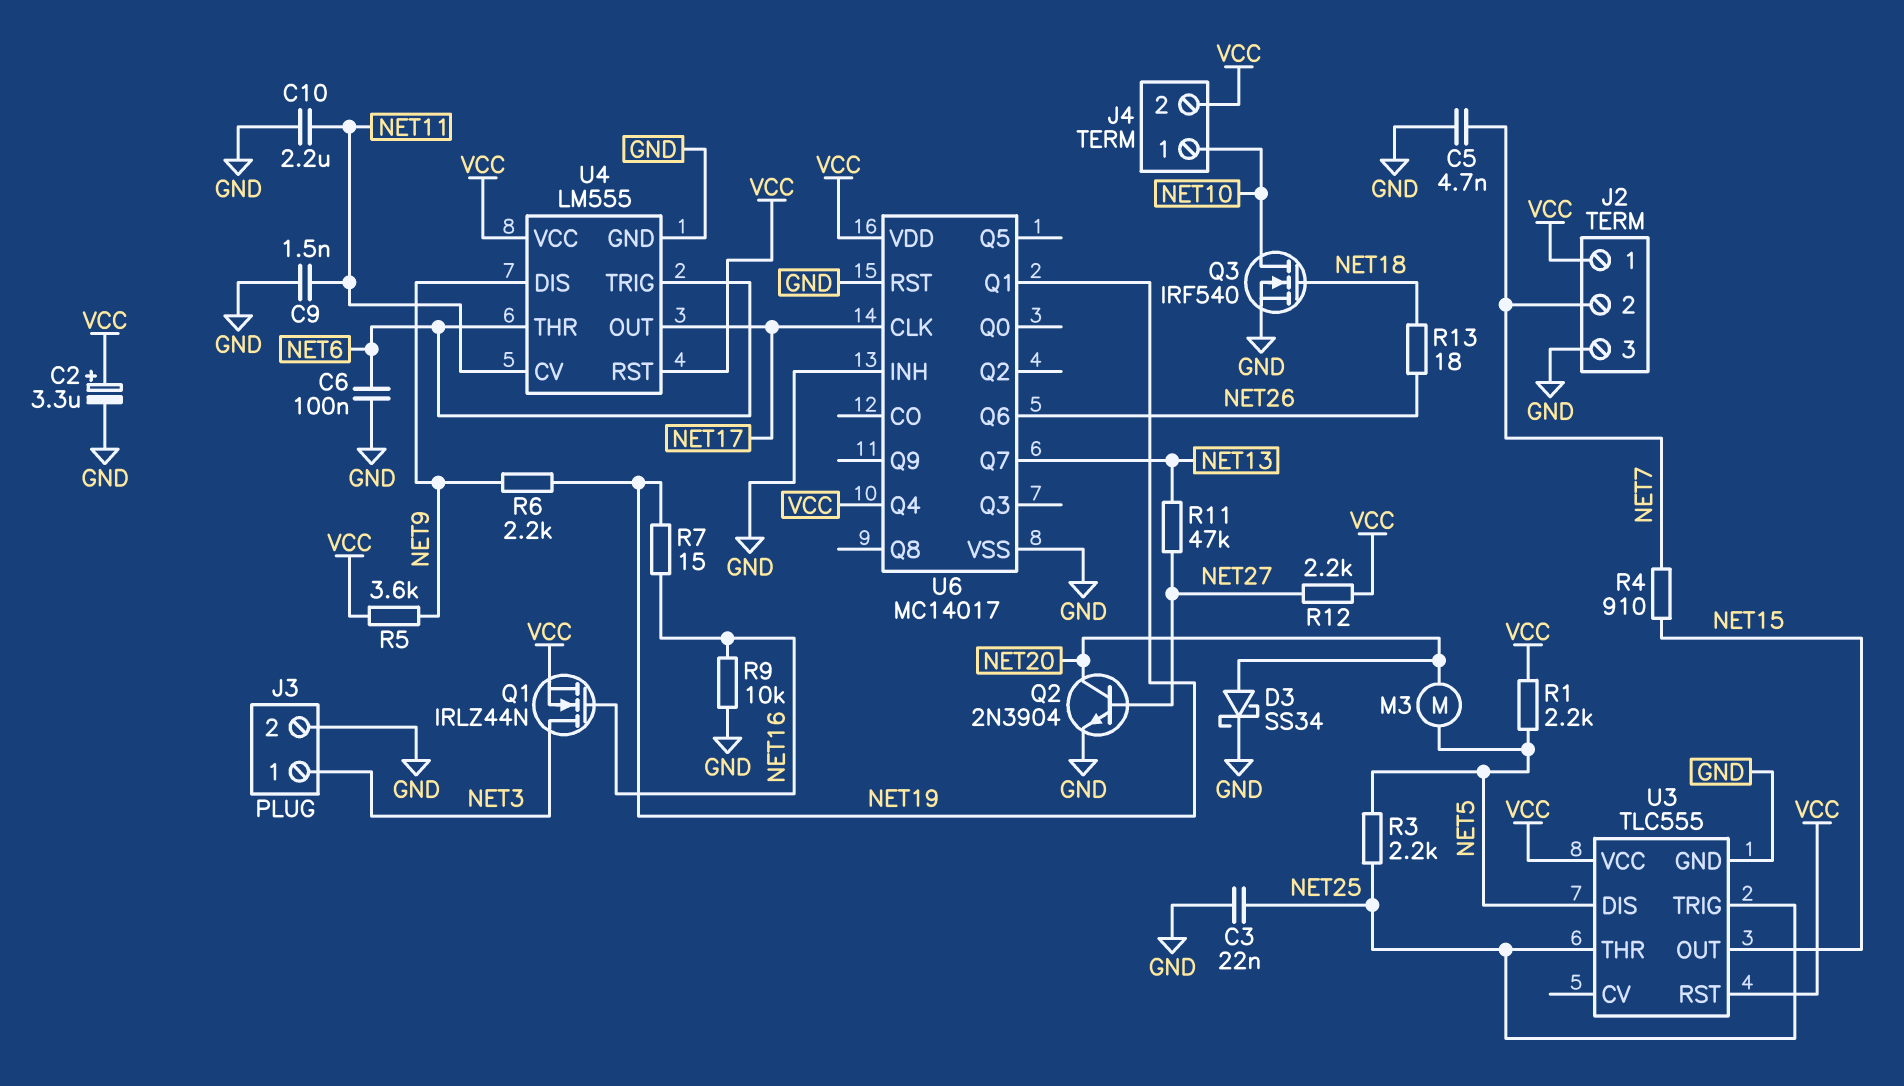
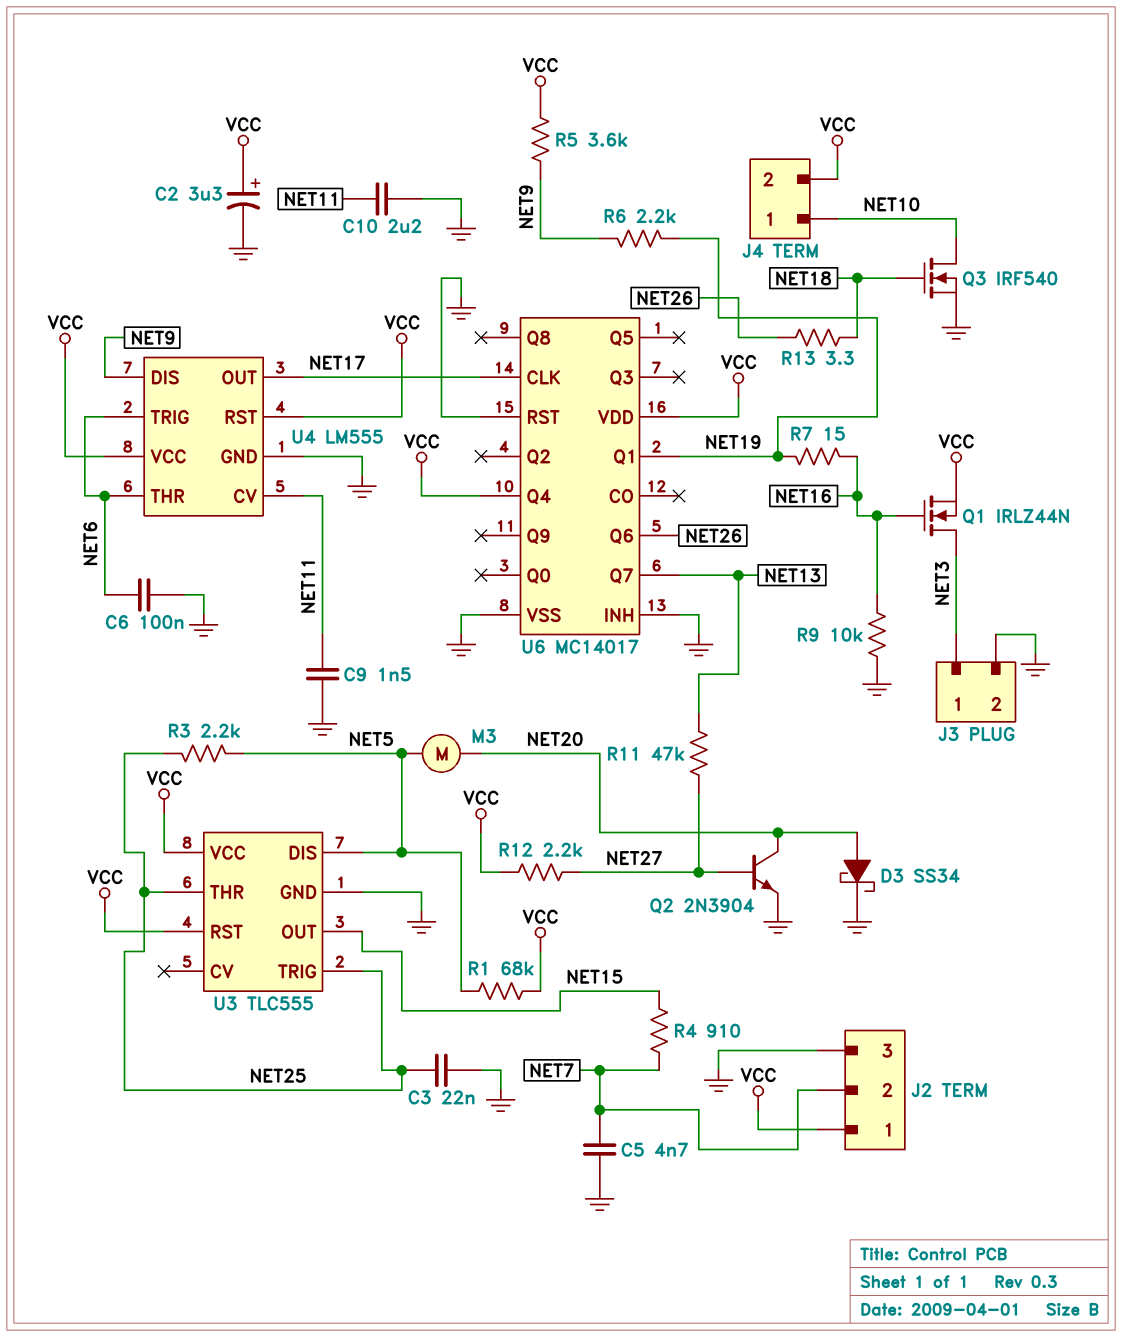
R1: 2.2k (NET5, VCC) -> 68k (NET5, VCC)
R13: 18 (NET18, NET26) -> 3.3 (NET18, NET26)

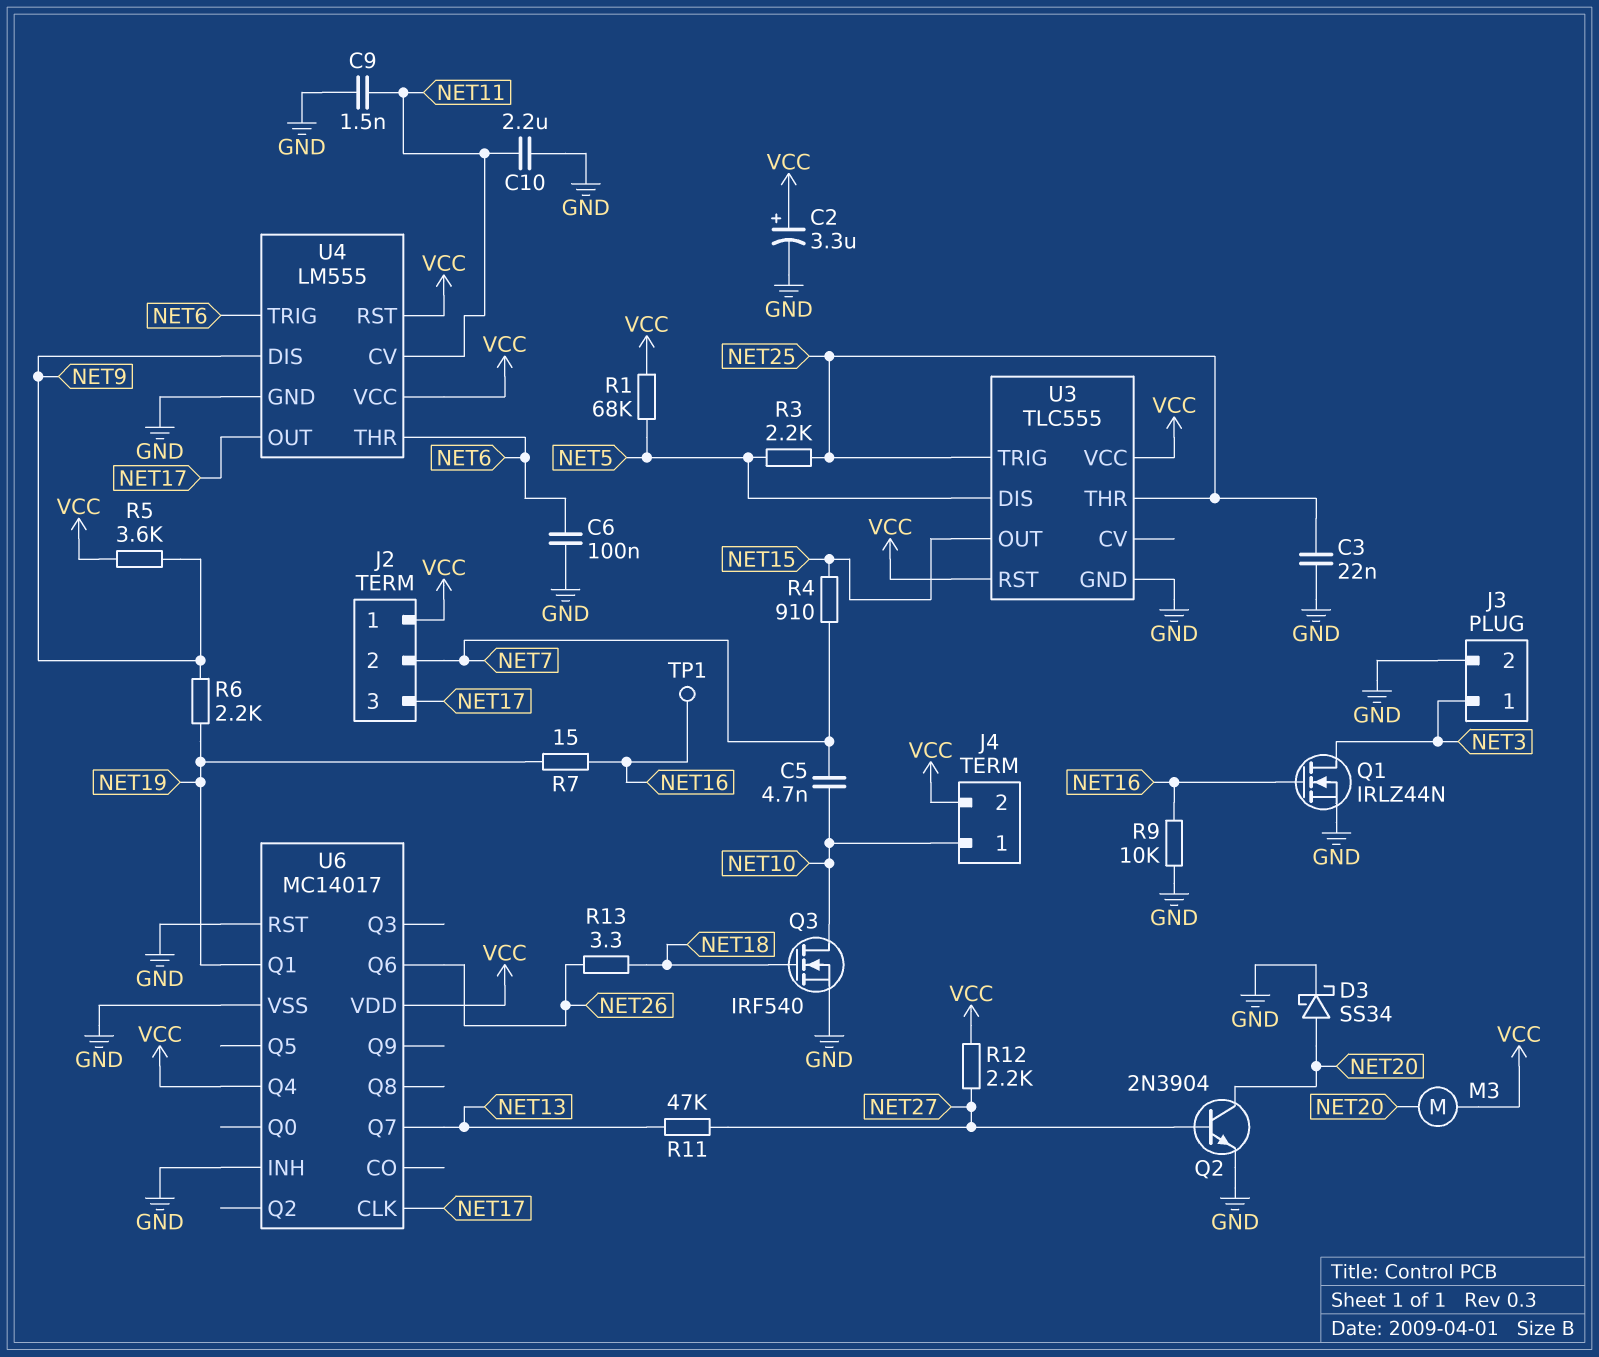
C5: 4.7nF (GND, NET7) -> 4.7nF (NET7, NET10)
J2 pin 3: GND -> NET17
M3: motor (NET5, NET20) -> motor (NET20, VCC)
Q1: NMOS IRLZ44N (G NET16, D NET3, S VCC) -> NMOS IRLZ44N (G NET16, D NET3, S GND)
TP1: none -> test point (NET16)

